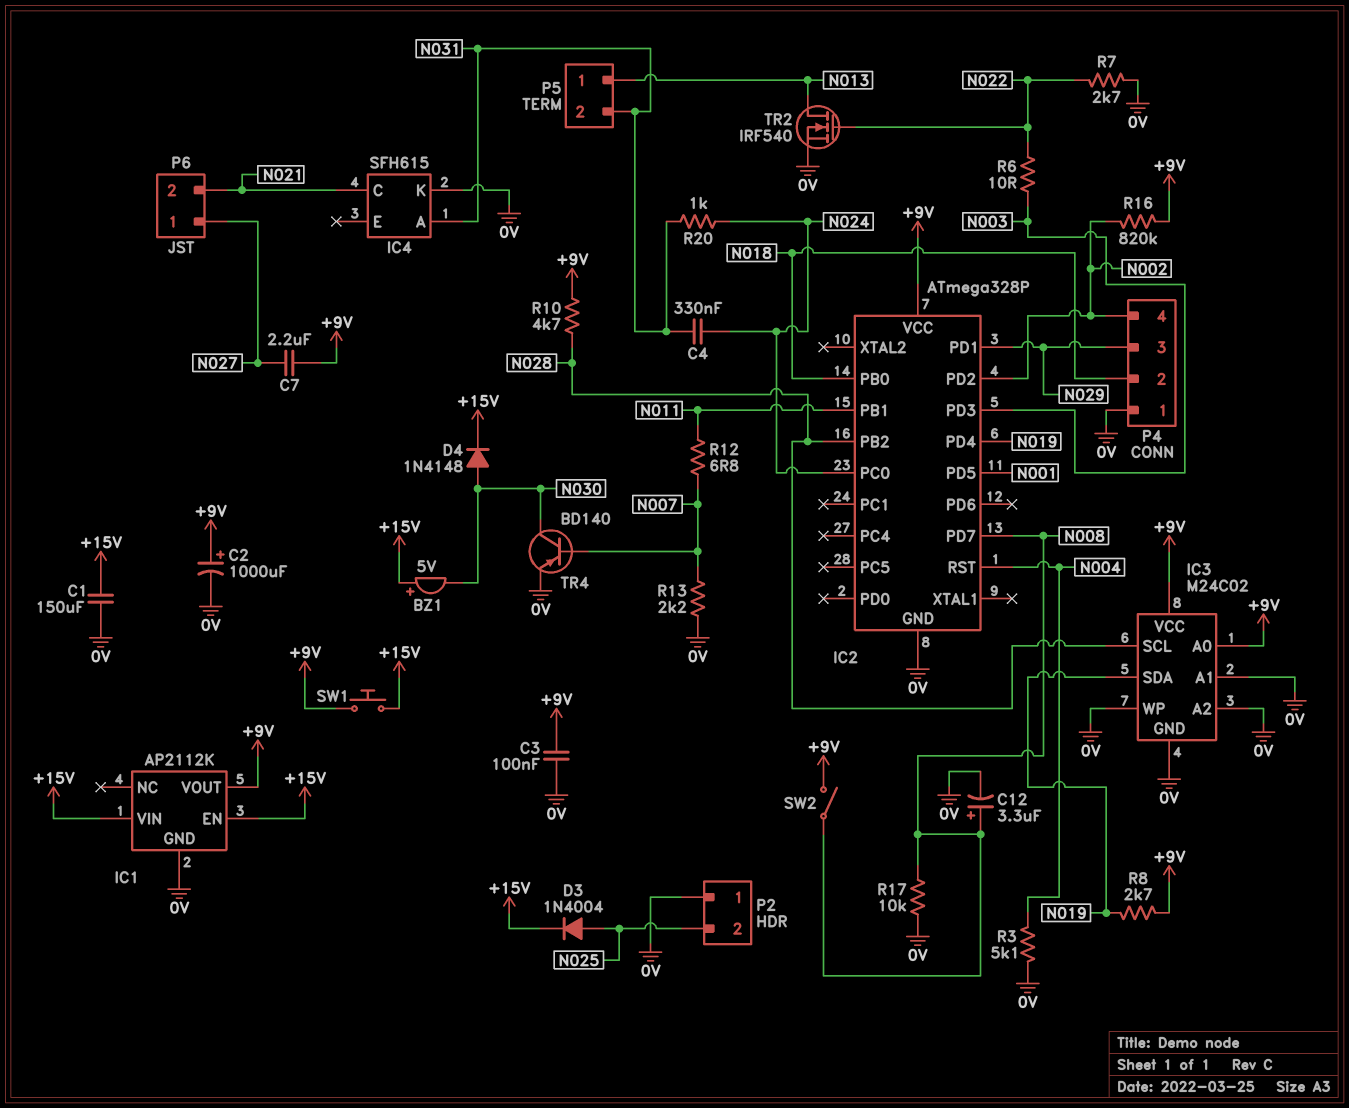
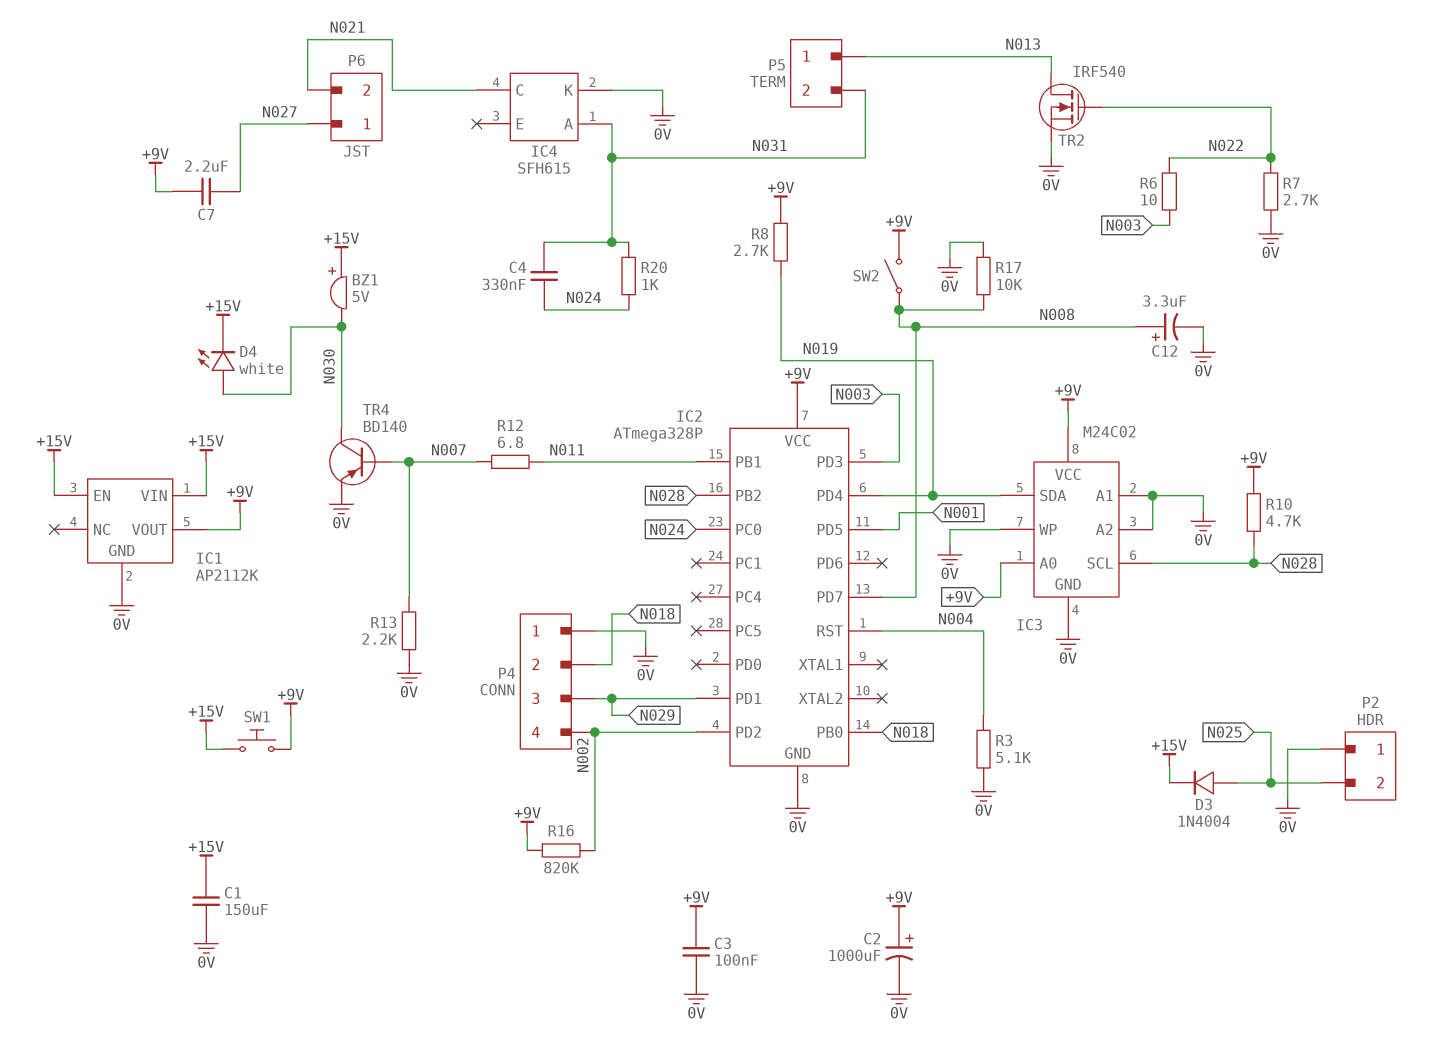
D4: diode 1N4148 (A N030, K +15V) -> LED white (A N030, K +15V)

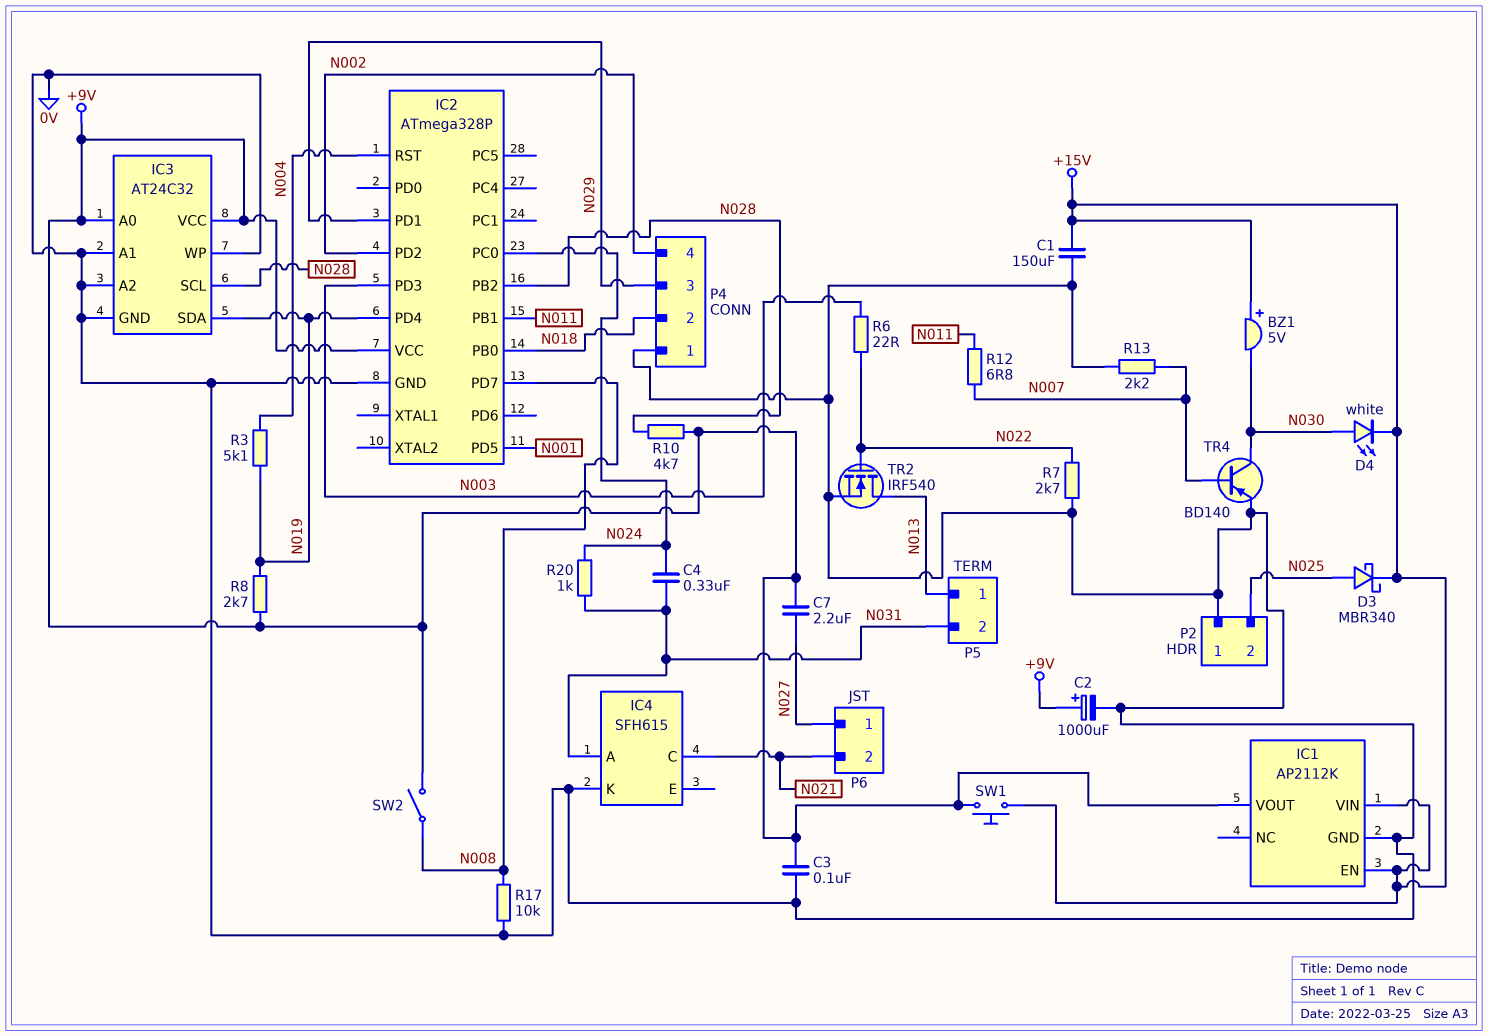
C12: 3.3uF (plus N008, minus 0V) -> none
D3: diode 1N4004 (A N025, K +15V) -> schottky MBR340 (A N025, K +15V)
IC3: M24C02 -> AT24C32
R3: 5.1k (0V, N004) -> 5.1k (N004, N019)
R6: 10 (N003, N022) -> 22 (N003, N022)
R16: 820k (+9V, N002) -> none

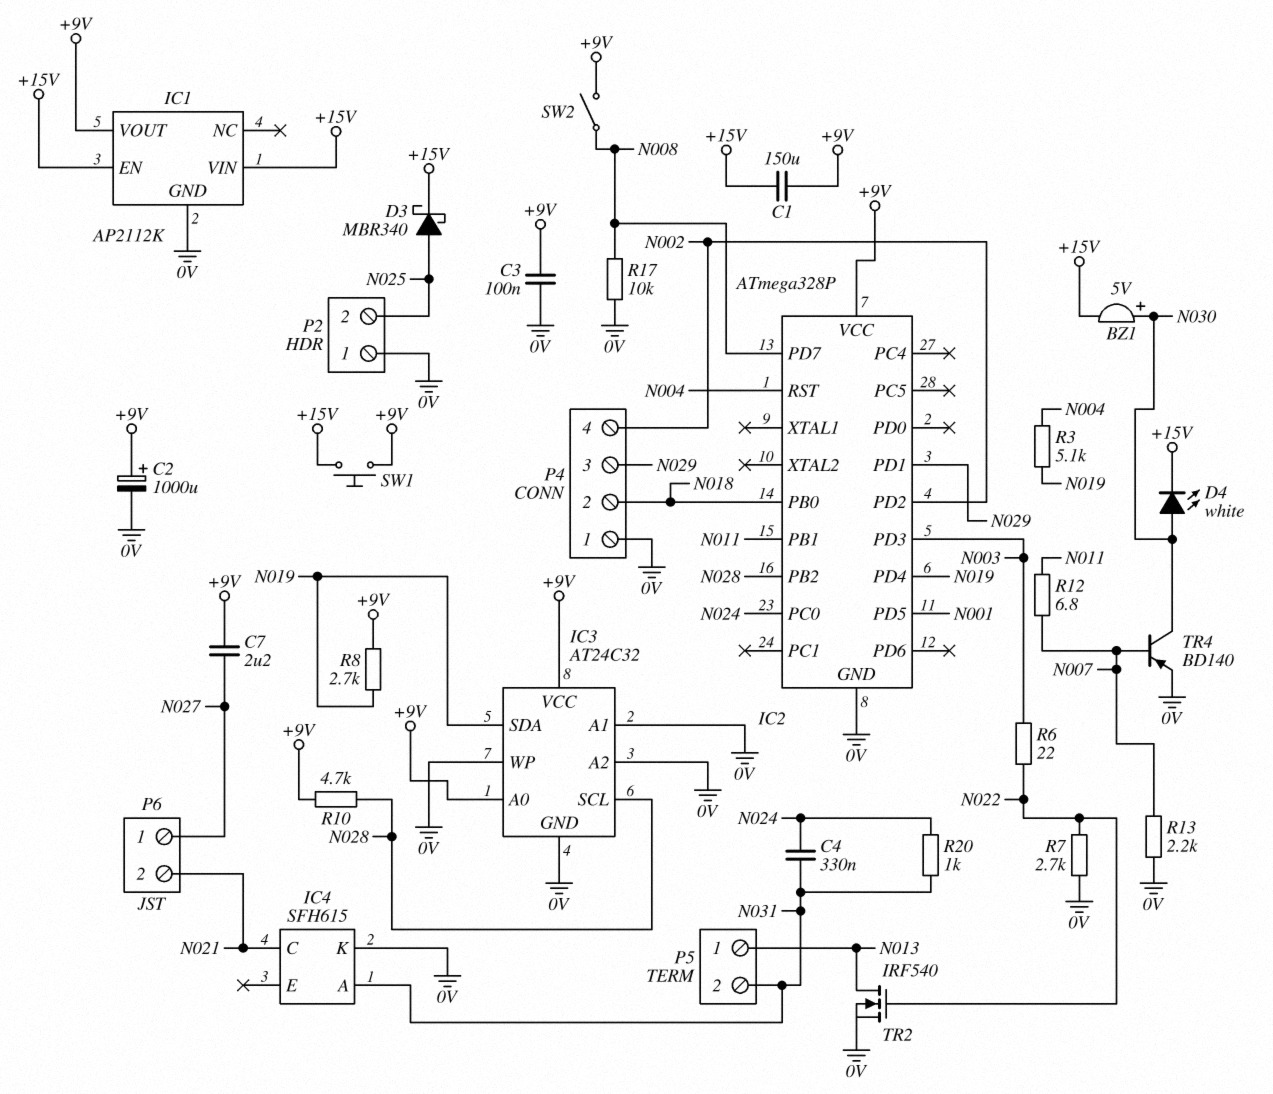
BZ1: buzzer 5V (plus +15V, minus N030) -> buzzer 5V (plus N030, minus +15V)
C1: 150uF (+15V, 0V) -> 150uF (+9V, +15V)

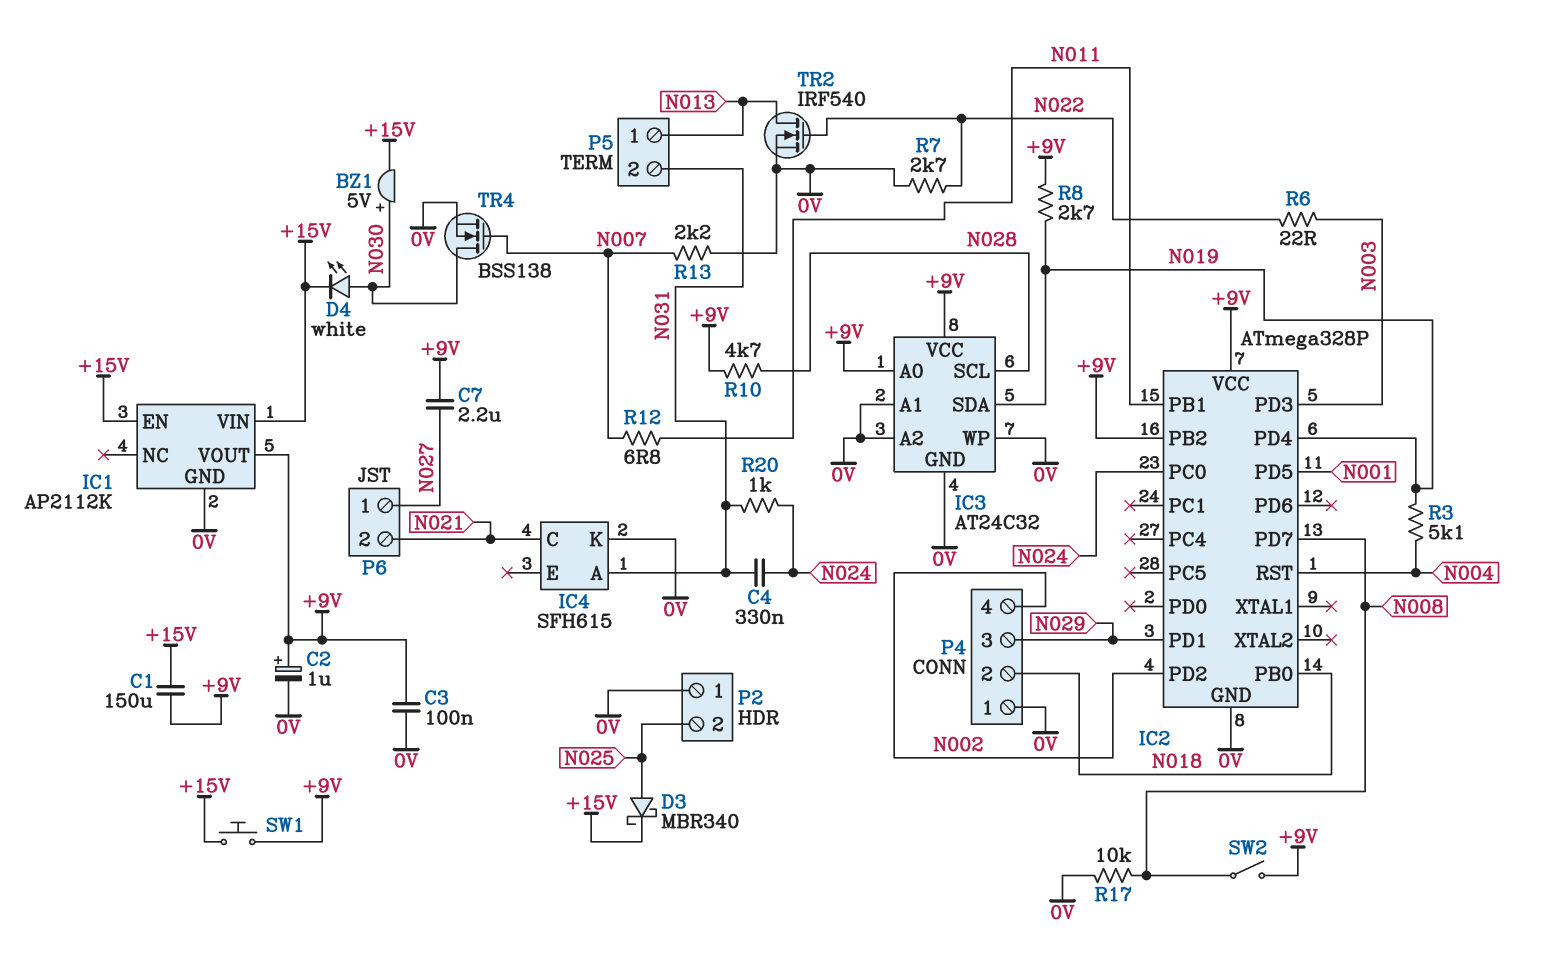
C2: 1000uF (plus +9V, minus 0V) -> 1uF (plus +9V, minus 0V)
IC2 pin PB2: N028 -> +9V
TR4: PNP BD140 (B N007, C N030, E 0V) -> NMOS BSS138 (G N007, D N030, S 0V)

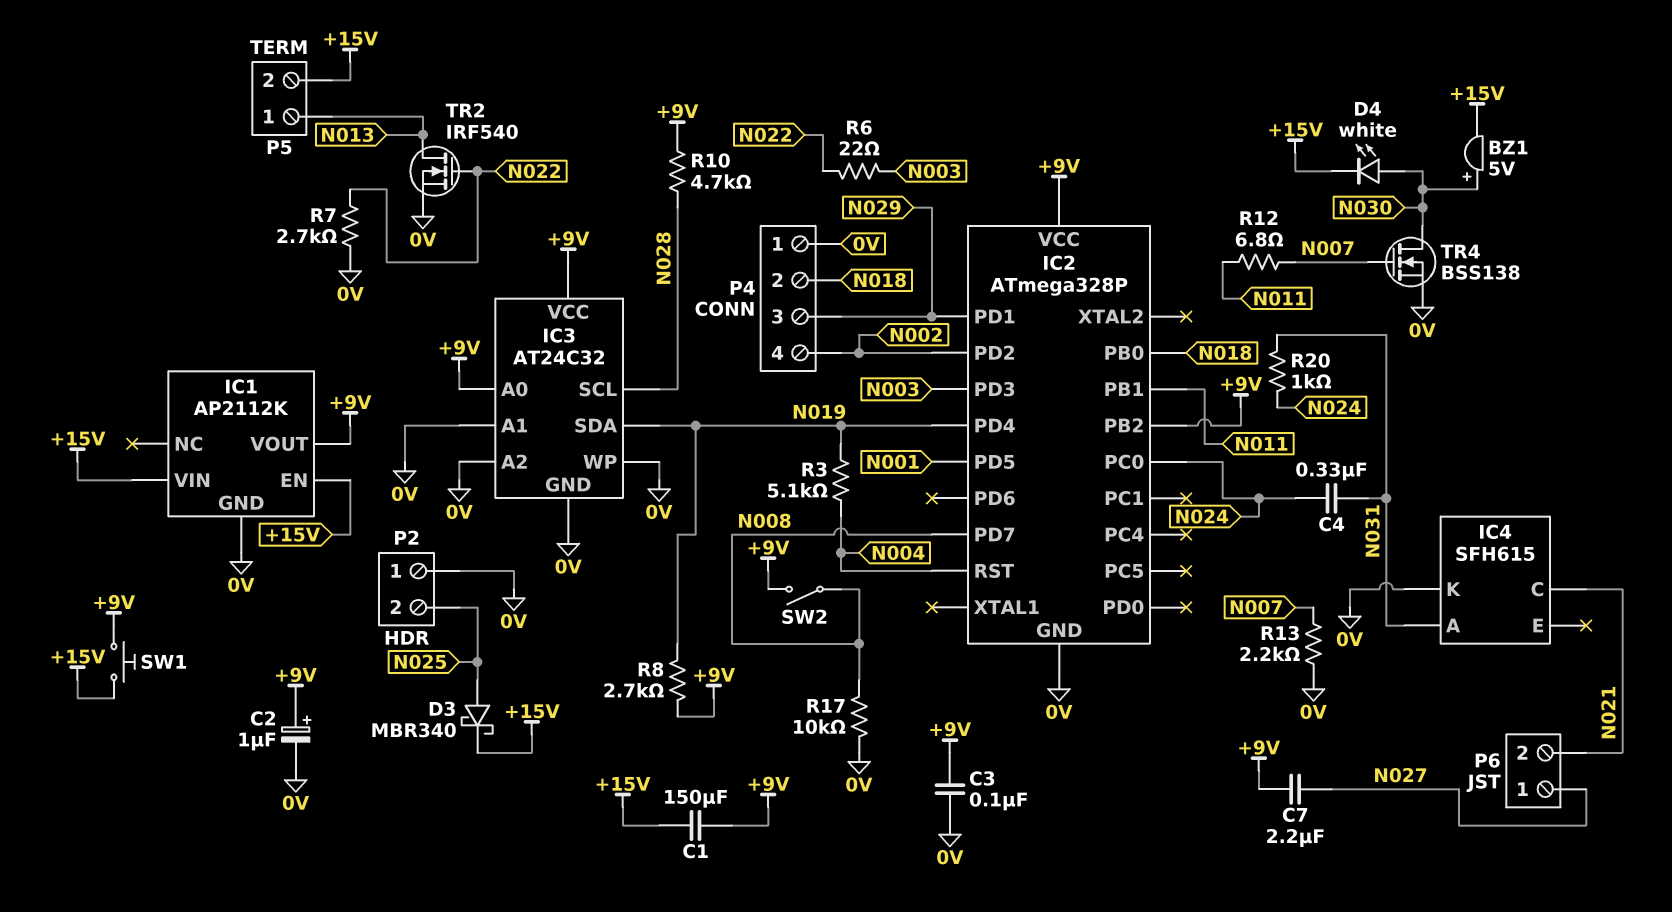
P5 pin 2: N031 -> +15V

